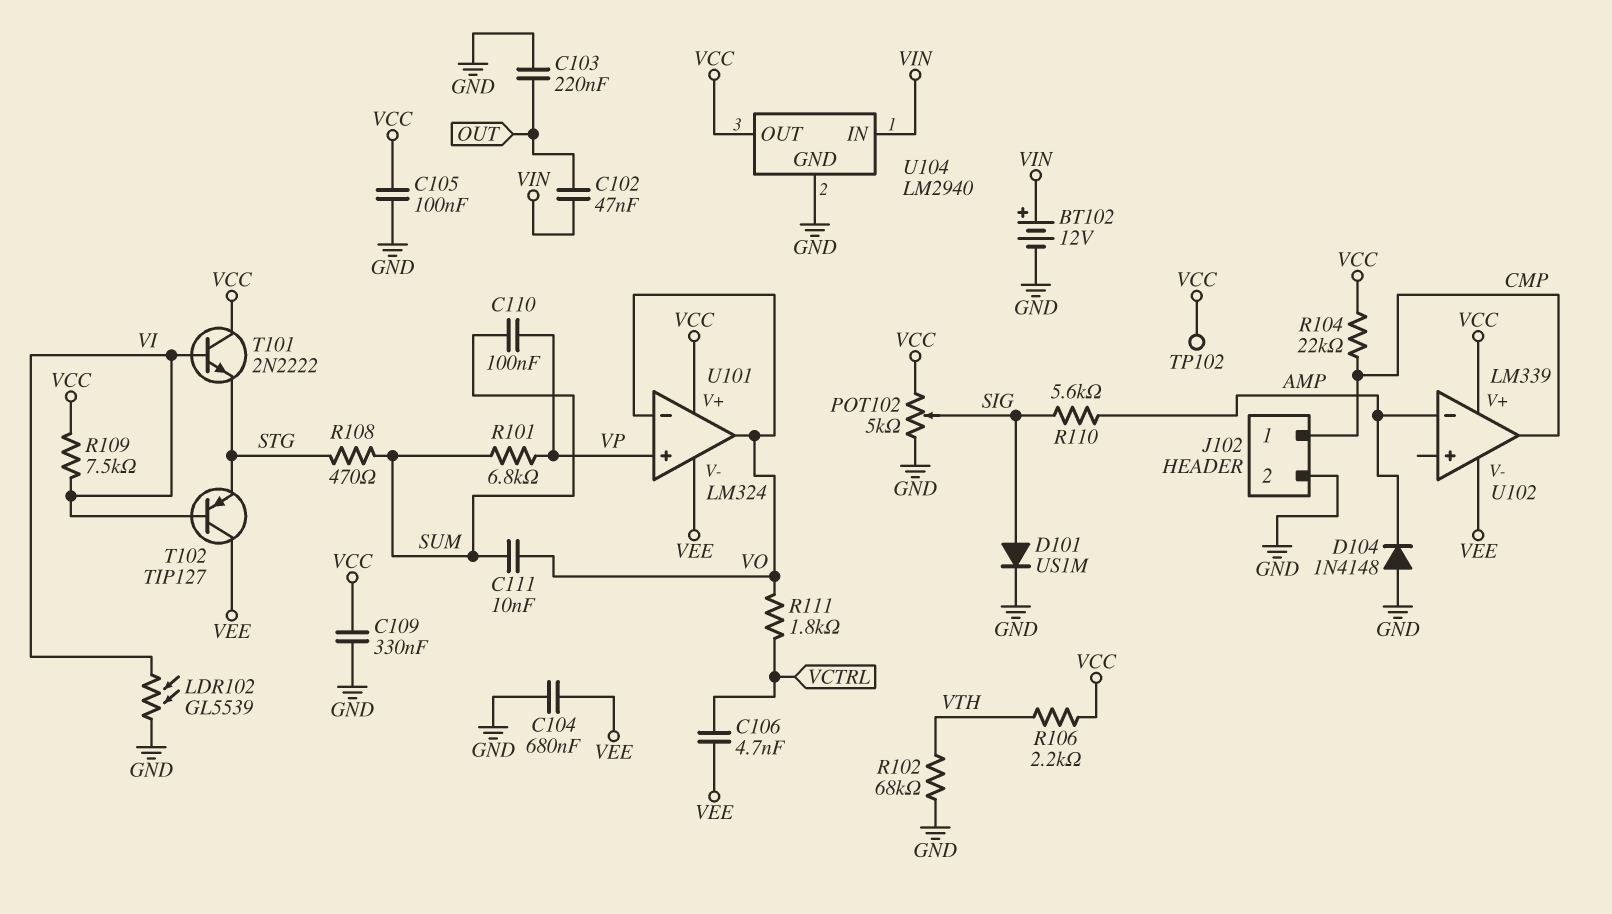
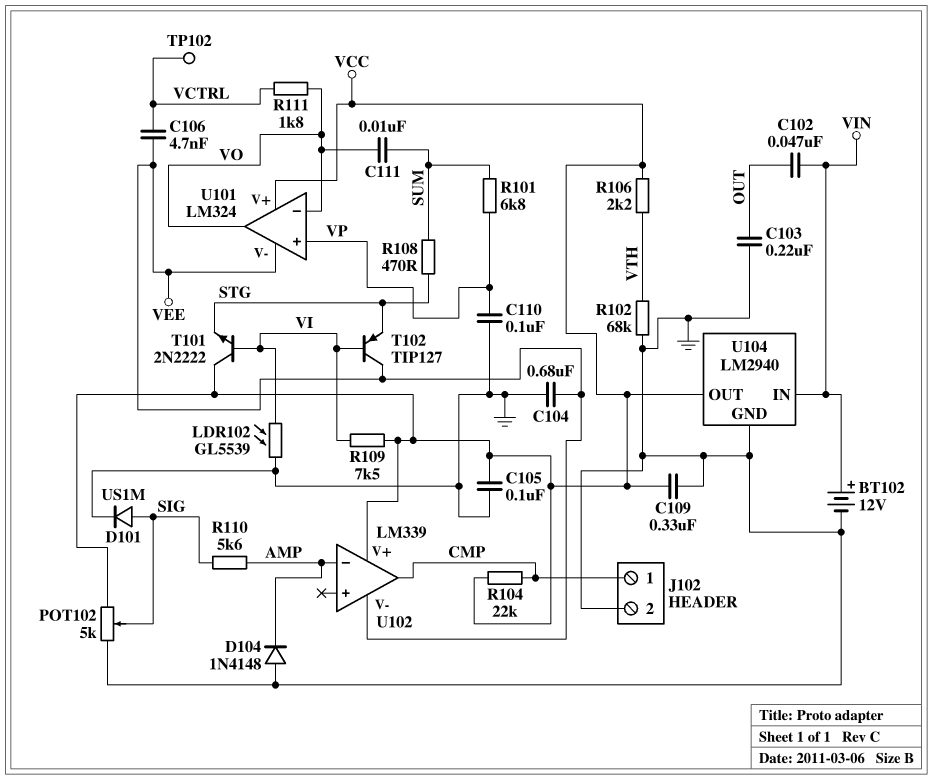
C110: 100nF (SUM, VP) -> 100nF (GND, VP)
TP102: test point (VCC) -> test point (VCTRL)

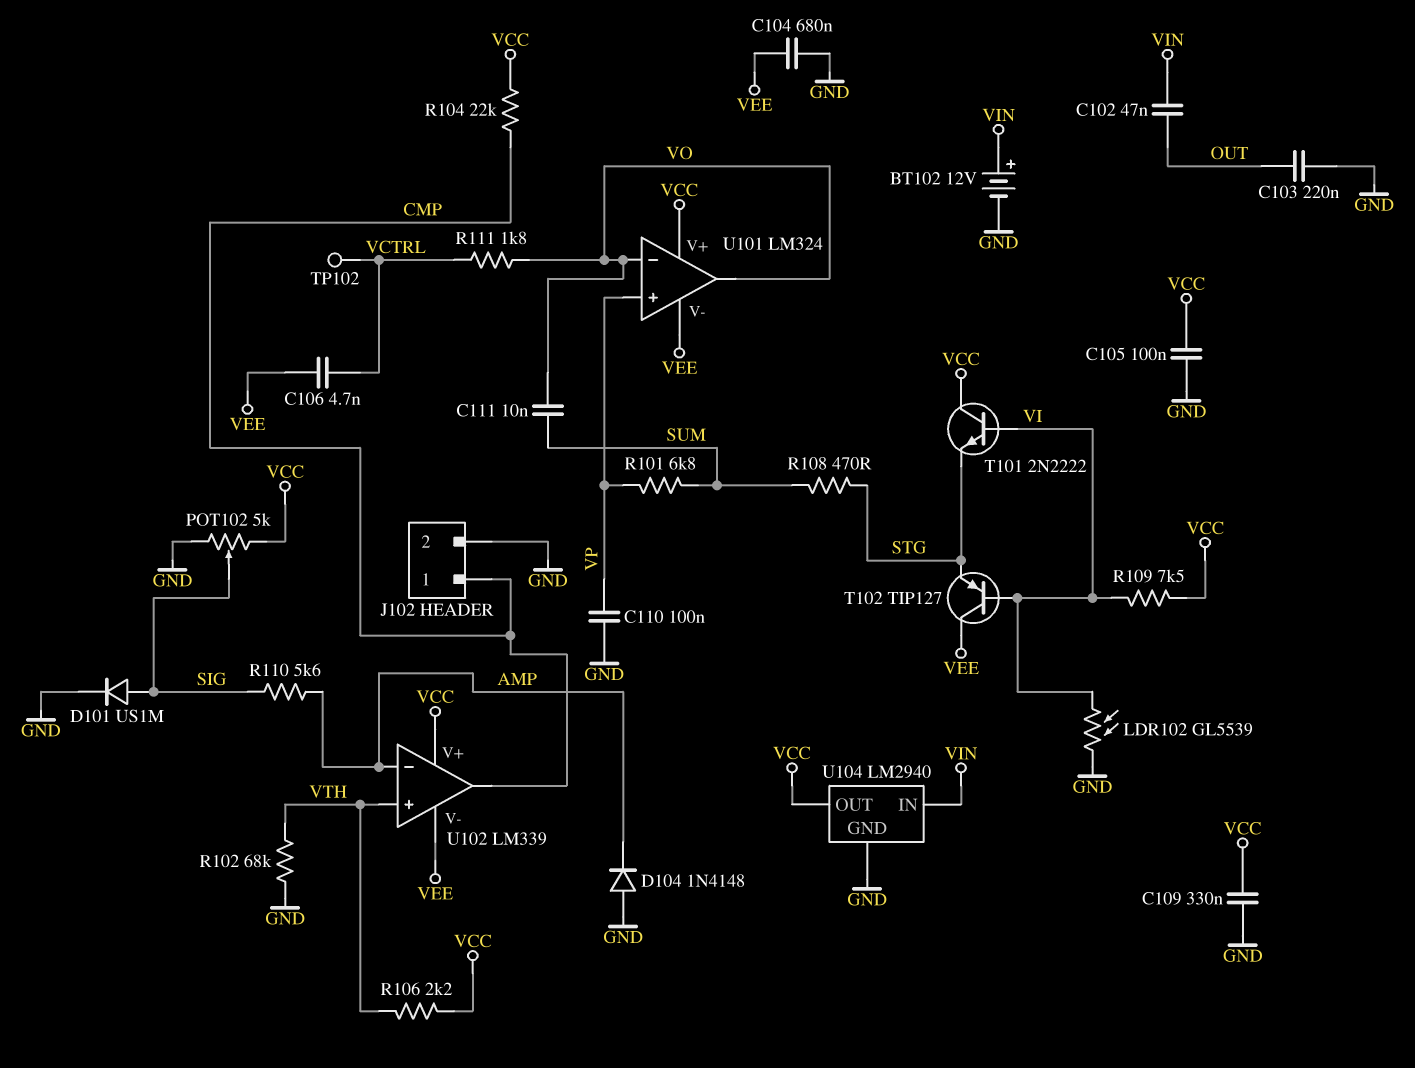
U102 pin in+: none -> VTH

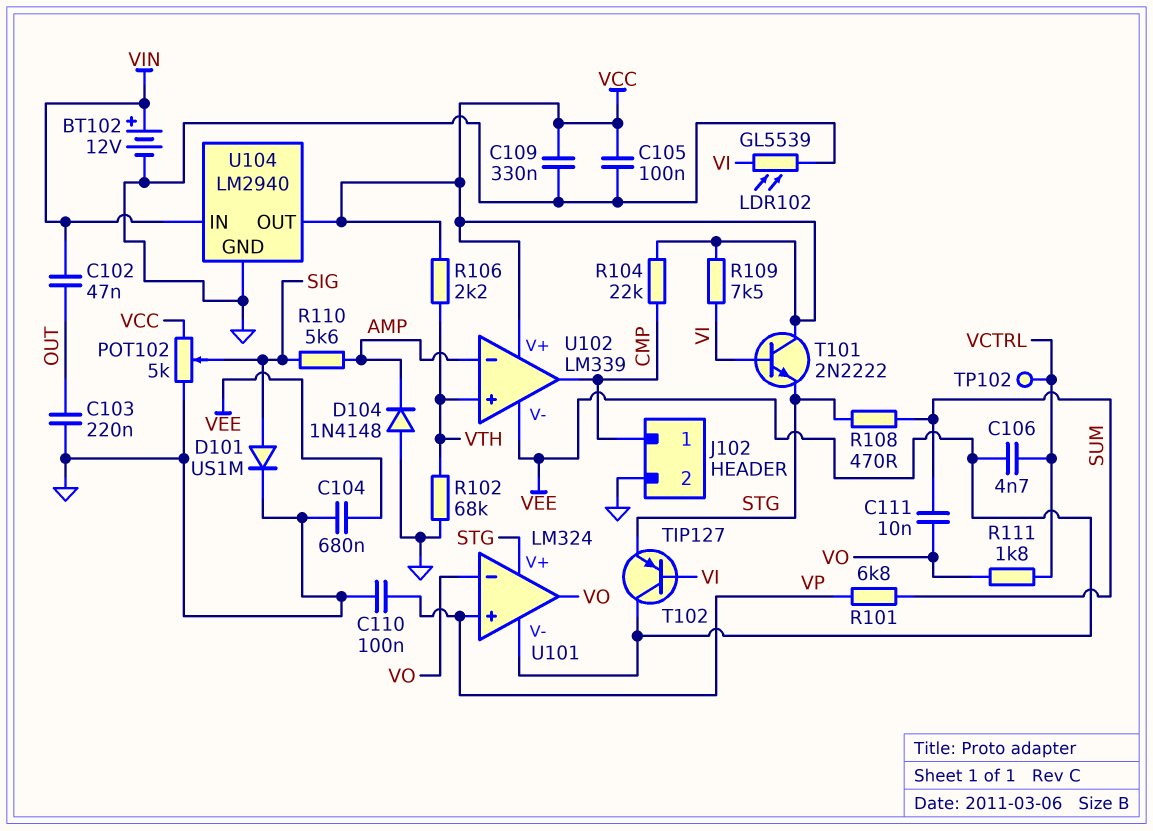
U101 pin V+: VCC -> STG

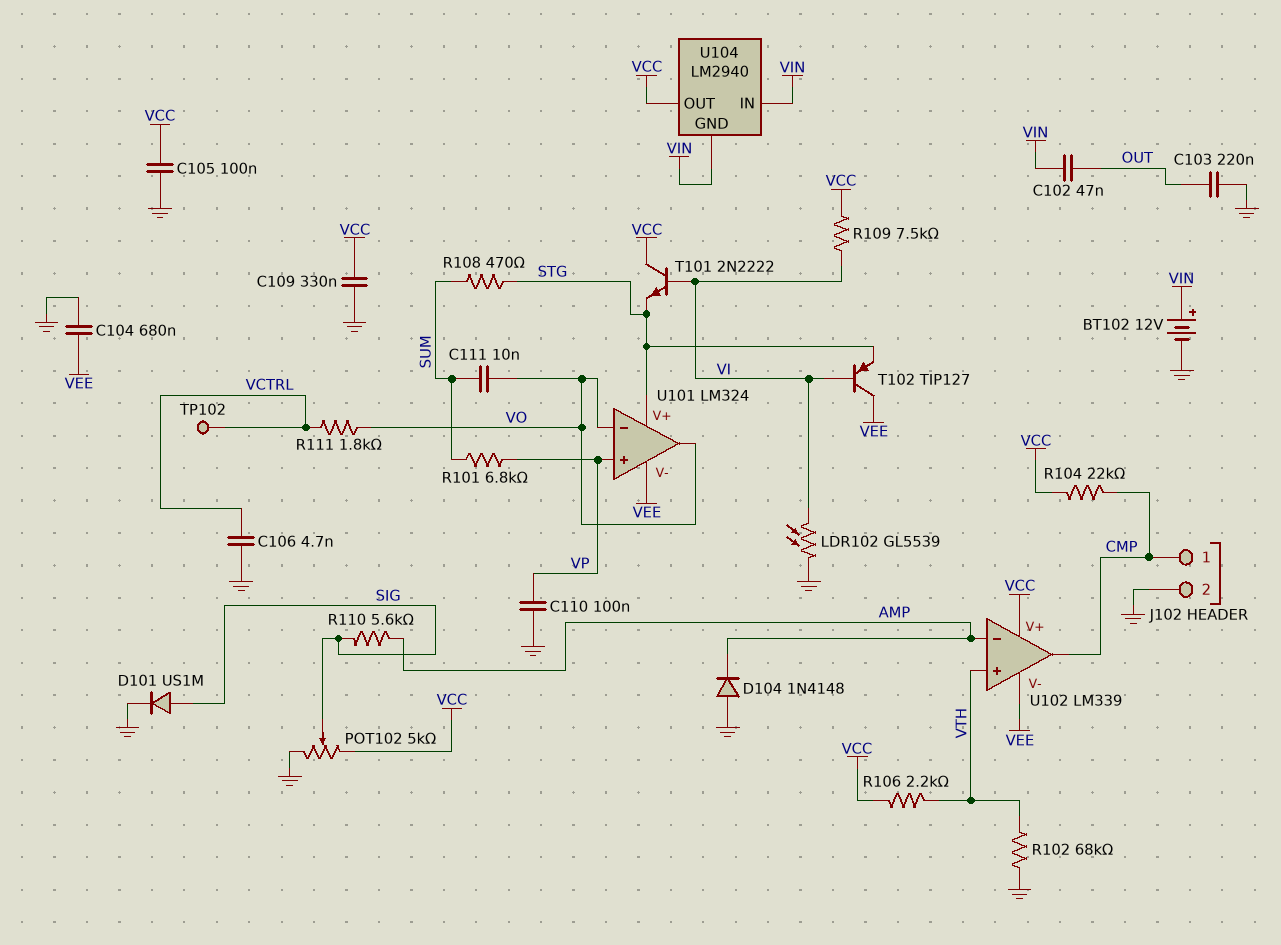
C106: 4.7nF (VCTRL, VEE) -> 4.7nF (GND, VCTRL)
U104 pin GND: GND -> VIN

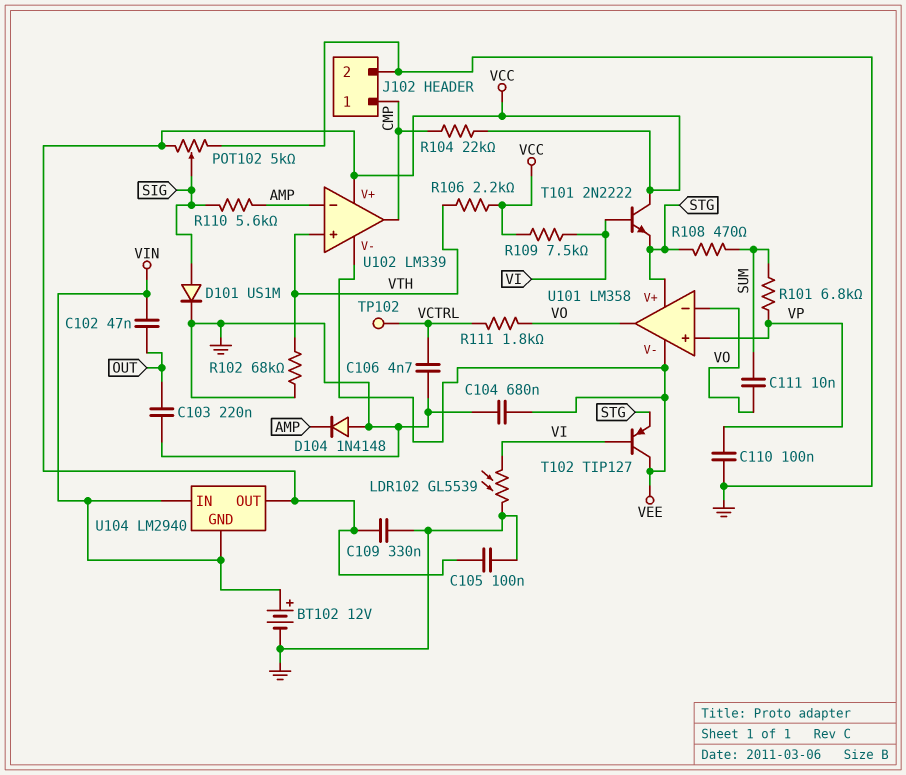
U101: LM324 -> LM358

